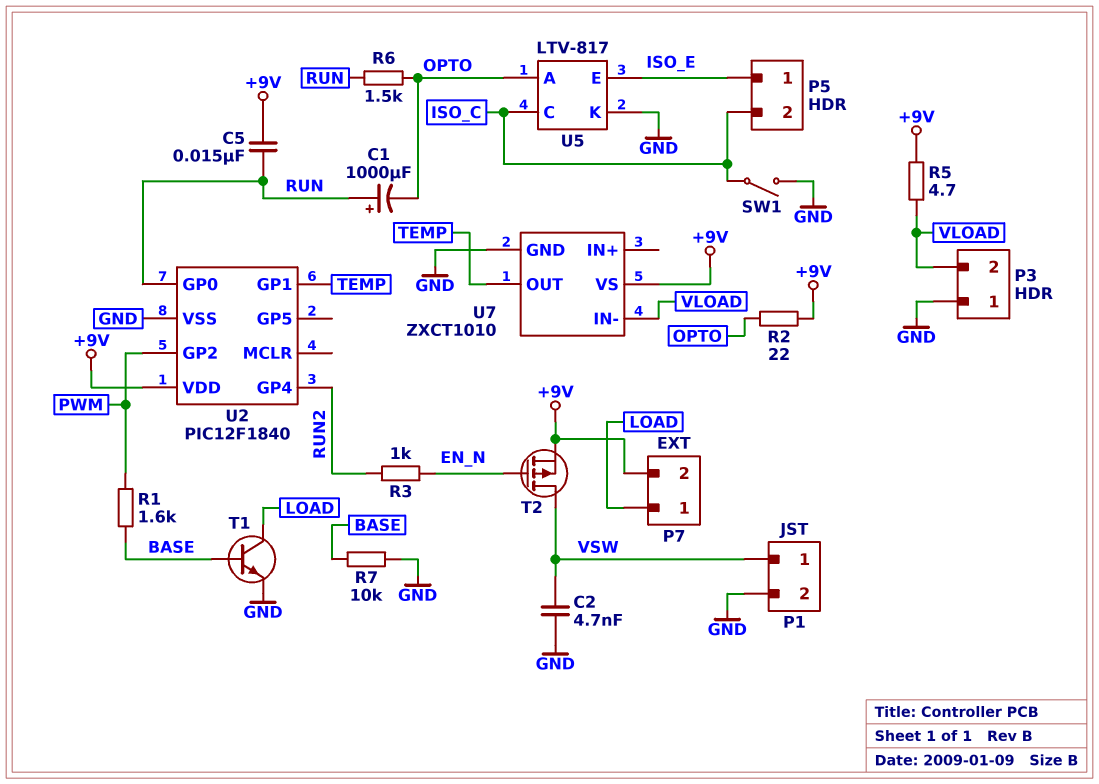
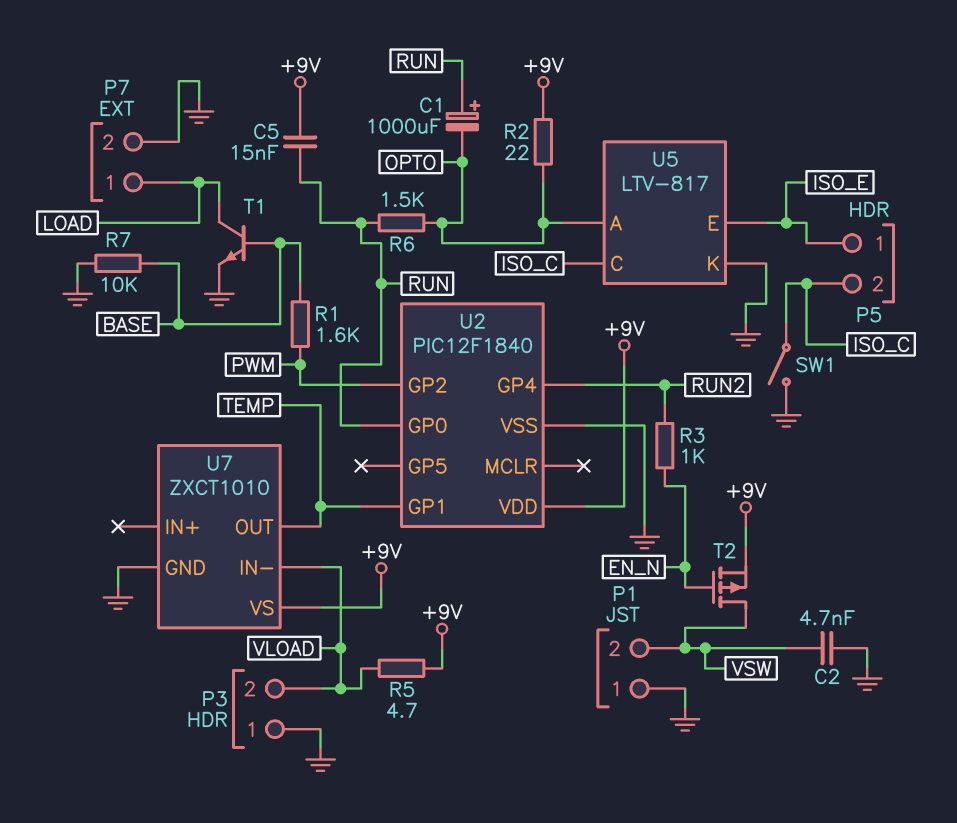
P1 pin 1: VSW -> GND
P1 pin 2: GND -> VSW
P7 pin 2: +9V -> GND

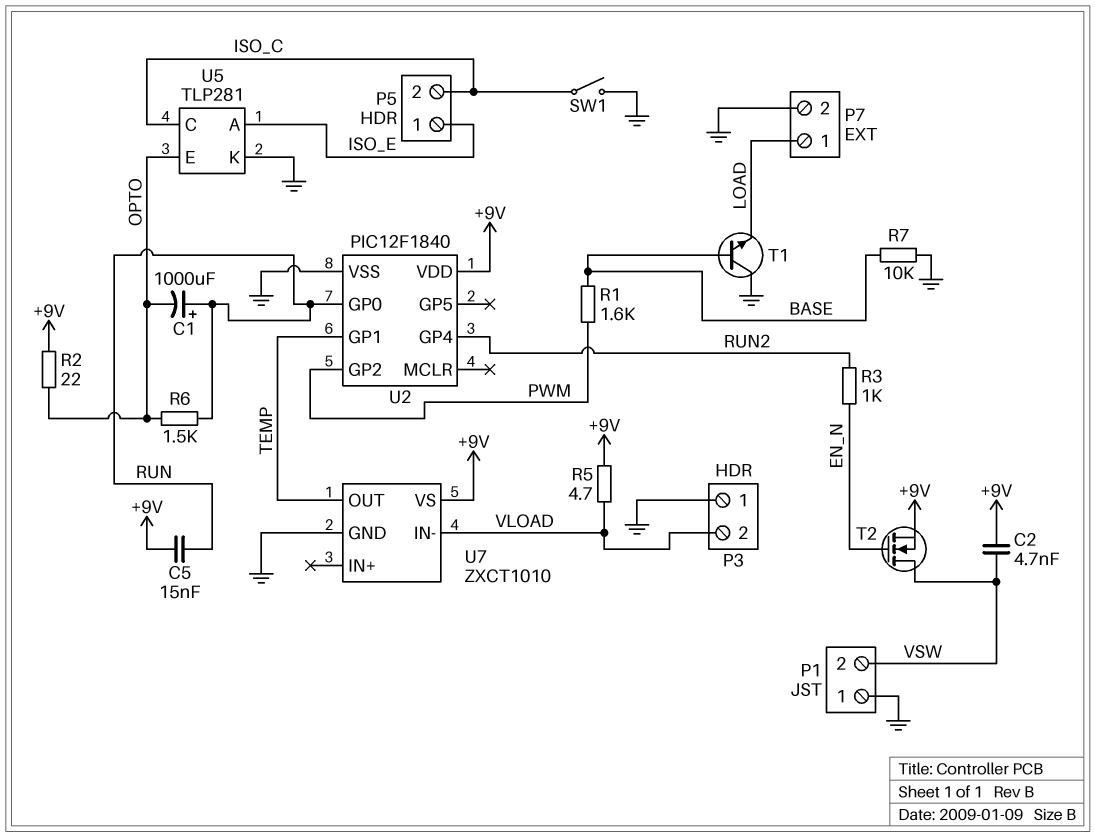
C2: 4.7nF (GND, VSW) -> 4.7nF (+9V, VSW)
T1: NPN (B BASE, C LOAD, E GND) -> NPN (B BASE, C GND, E LOAD)
T2: PMOS (G EN_N, D VSW, S +9V) -> NMOS (G EN_N, D VSW, S +9V)
U5: LTV-817 -> TLP281
U5 pin A: OPTO -> ISO_E
U5 pin E: ISO_E -> OPTO

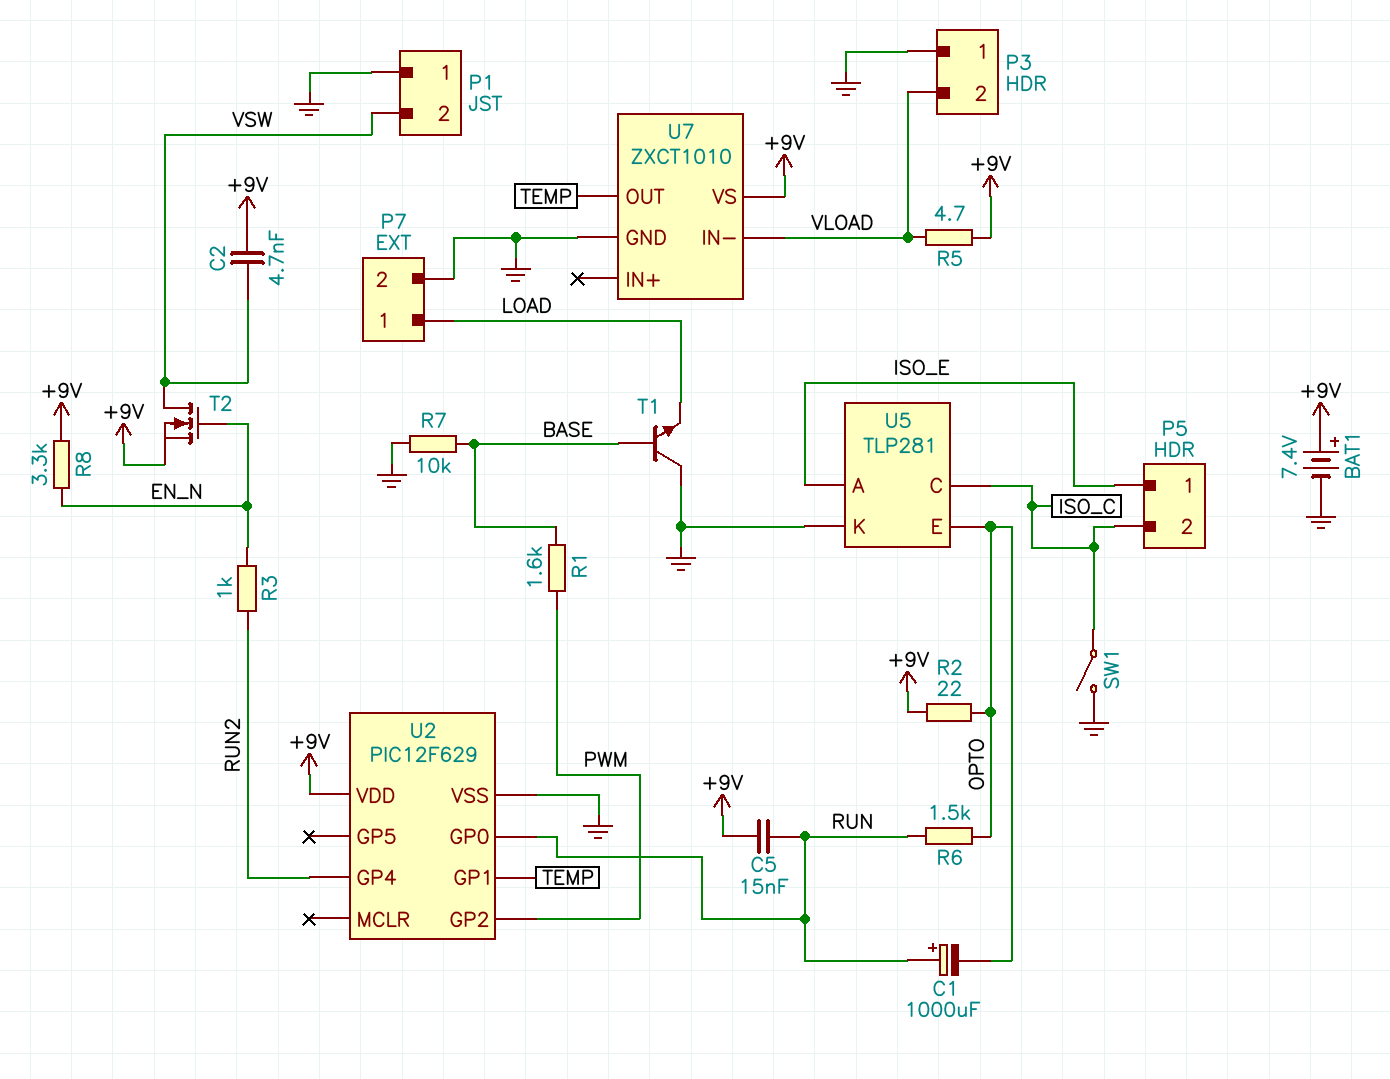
BAT1: none -> 7.4V (plus +9V, minus GND)
R8: none -> 3.3k (+9V, EN_N)
U2: PIC12F1840 -> PIC12F629

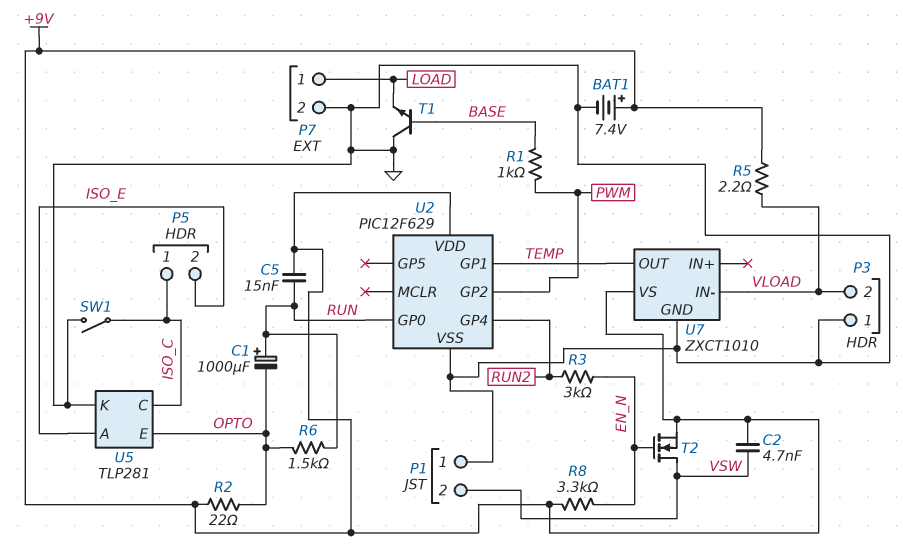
P5 pin 1: ISO_E -> ISO_C
P5 pin 2: ISO_C -> ISO_E
R1: 1.6k (BASE, PWM) -> 1k (BASE, PWM)
R3: 1k (EN_N, RUN2) -> 3k (EN_N, RUN2)
R5: 4.7 (+9V, VLOAD) -> 2.2 (+9V, VLOAD)
R7: 10k (BASE, GND) -> none

